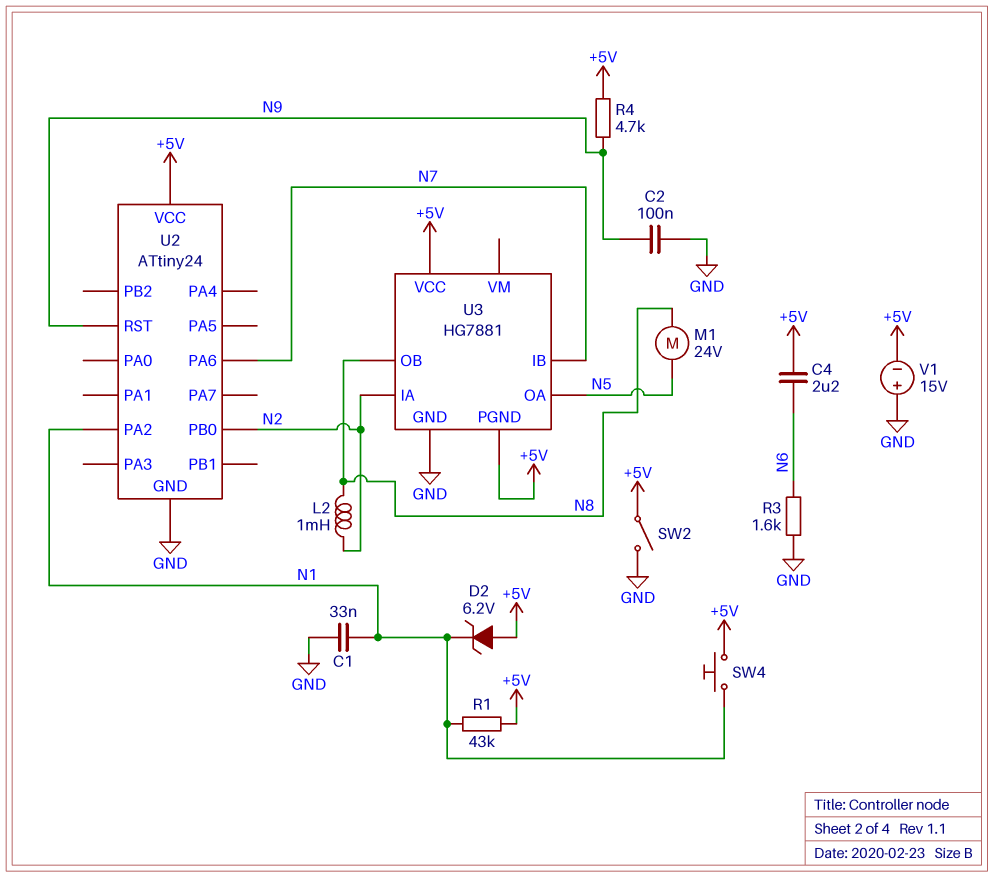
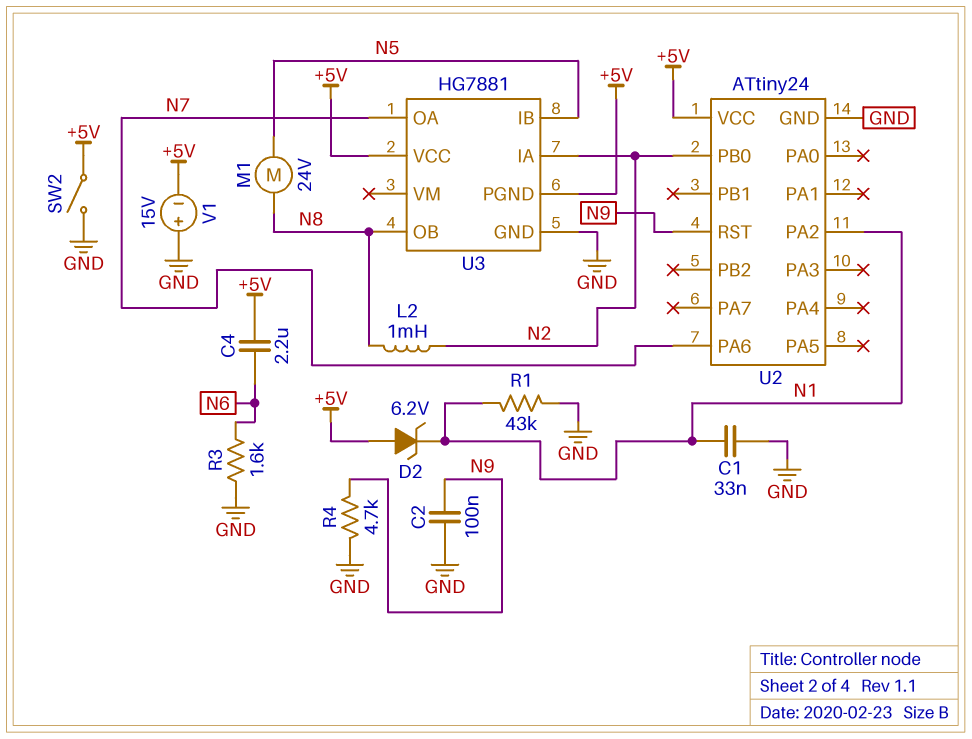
R1: 43k (+5V, N1) -> 43k (GND, N1)
R4: 4.7k (+5V, N9) -> 4.7k (GND, N9)
SW4: button (+5V, N1) -> none
U3 pin IB: N7 -> N5
U3 pin OA: N5 -> N7

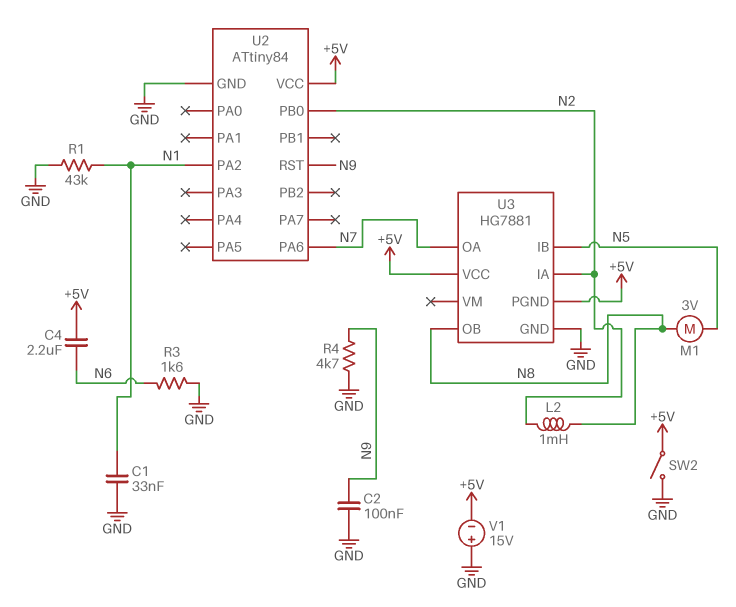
D2: zener 6.2V (A +5V, K N1) -> none
M1: motor 24V (N5, N8) -> motor 3V (N5, N8)
U2: ATtiny24 -> ATtiny84

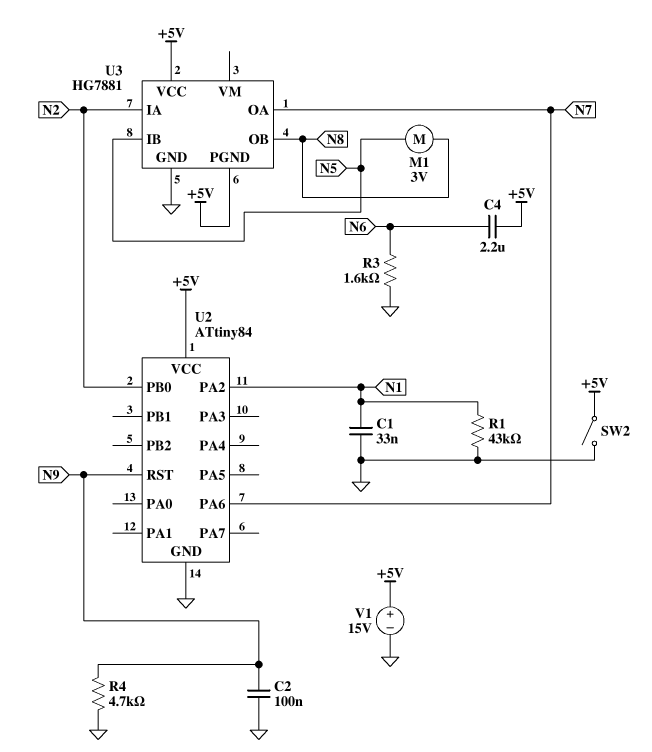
L2: 1mH (N2, N8) -> none
V1: 15V (plus GND, minus +5V) -> 15V (plus +5V, minus GND)

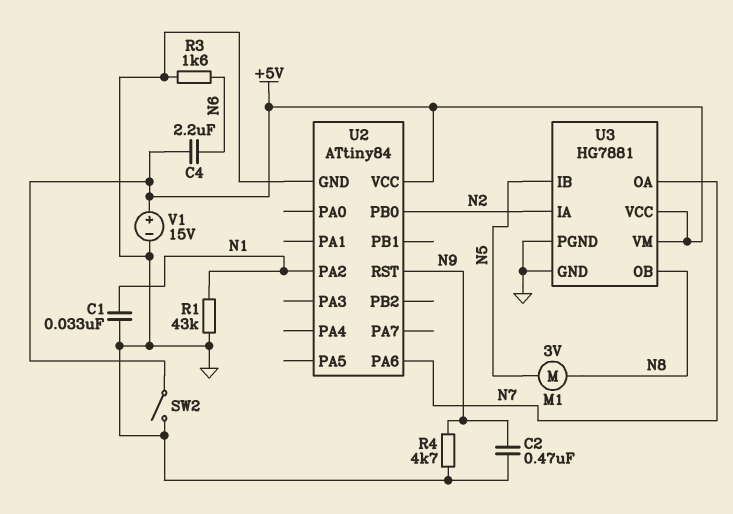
C2: 100nF (GND, N9) -> 470nF (GND, N9)
U3 pin PGND: +5V -> GND
U3 pin VM: none -> +5V

